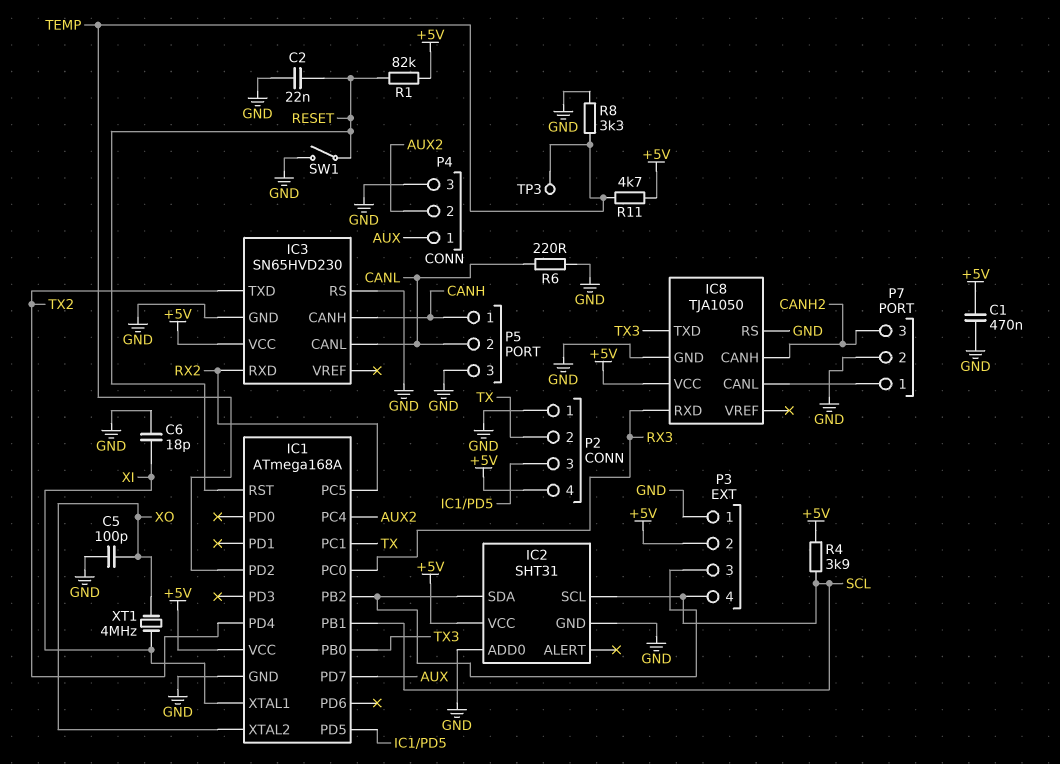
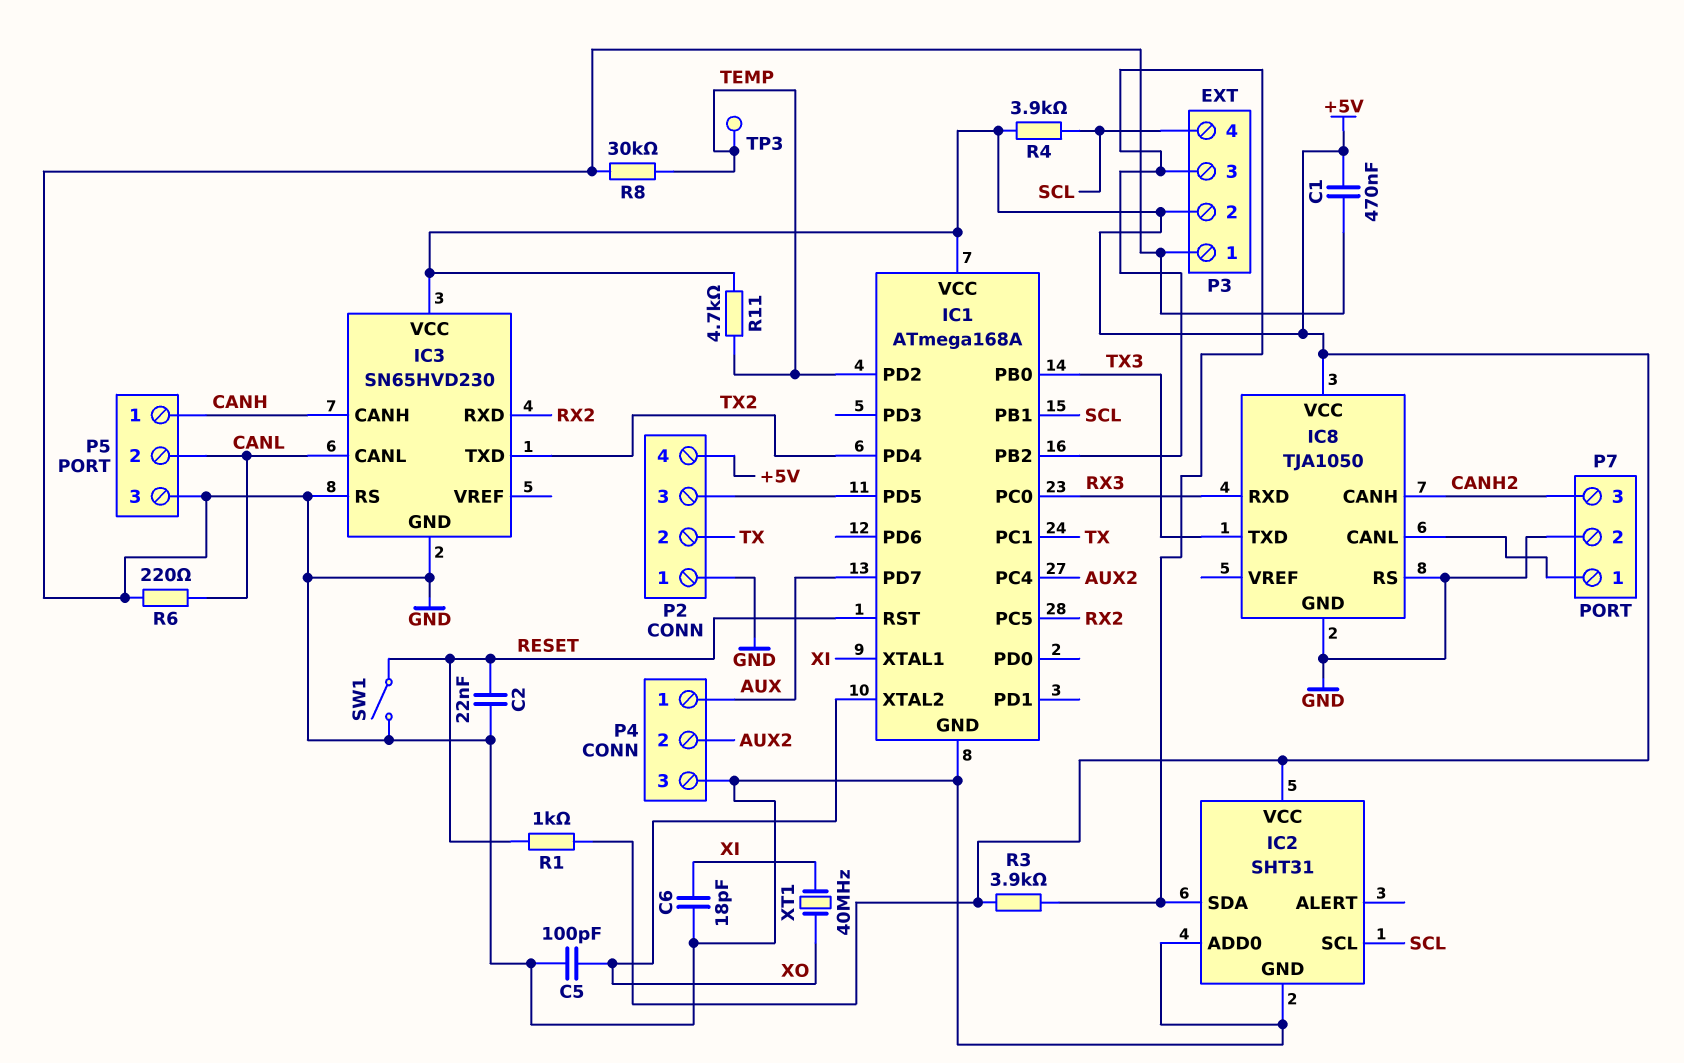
R1: 82k (+5V, RESET) -> 1k (+5V, RESET)
R3: none -> 3.9k (+5V, IC1/PB2)
R8: 3.3k (GND, TEMP) -> 30k (GND, TEMP)
XT1: 4MHz (XI, XO) -> 40MHz (XI, XO)

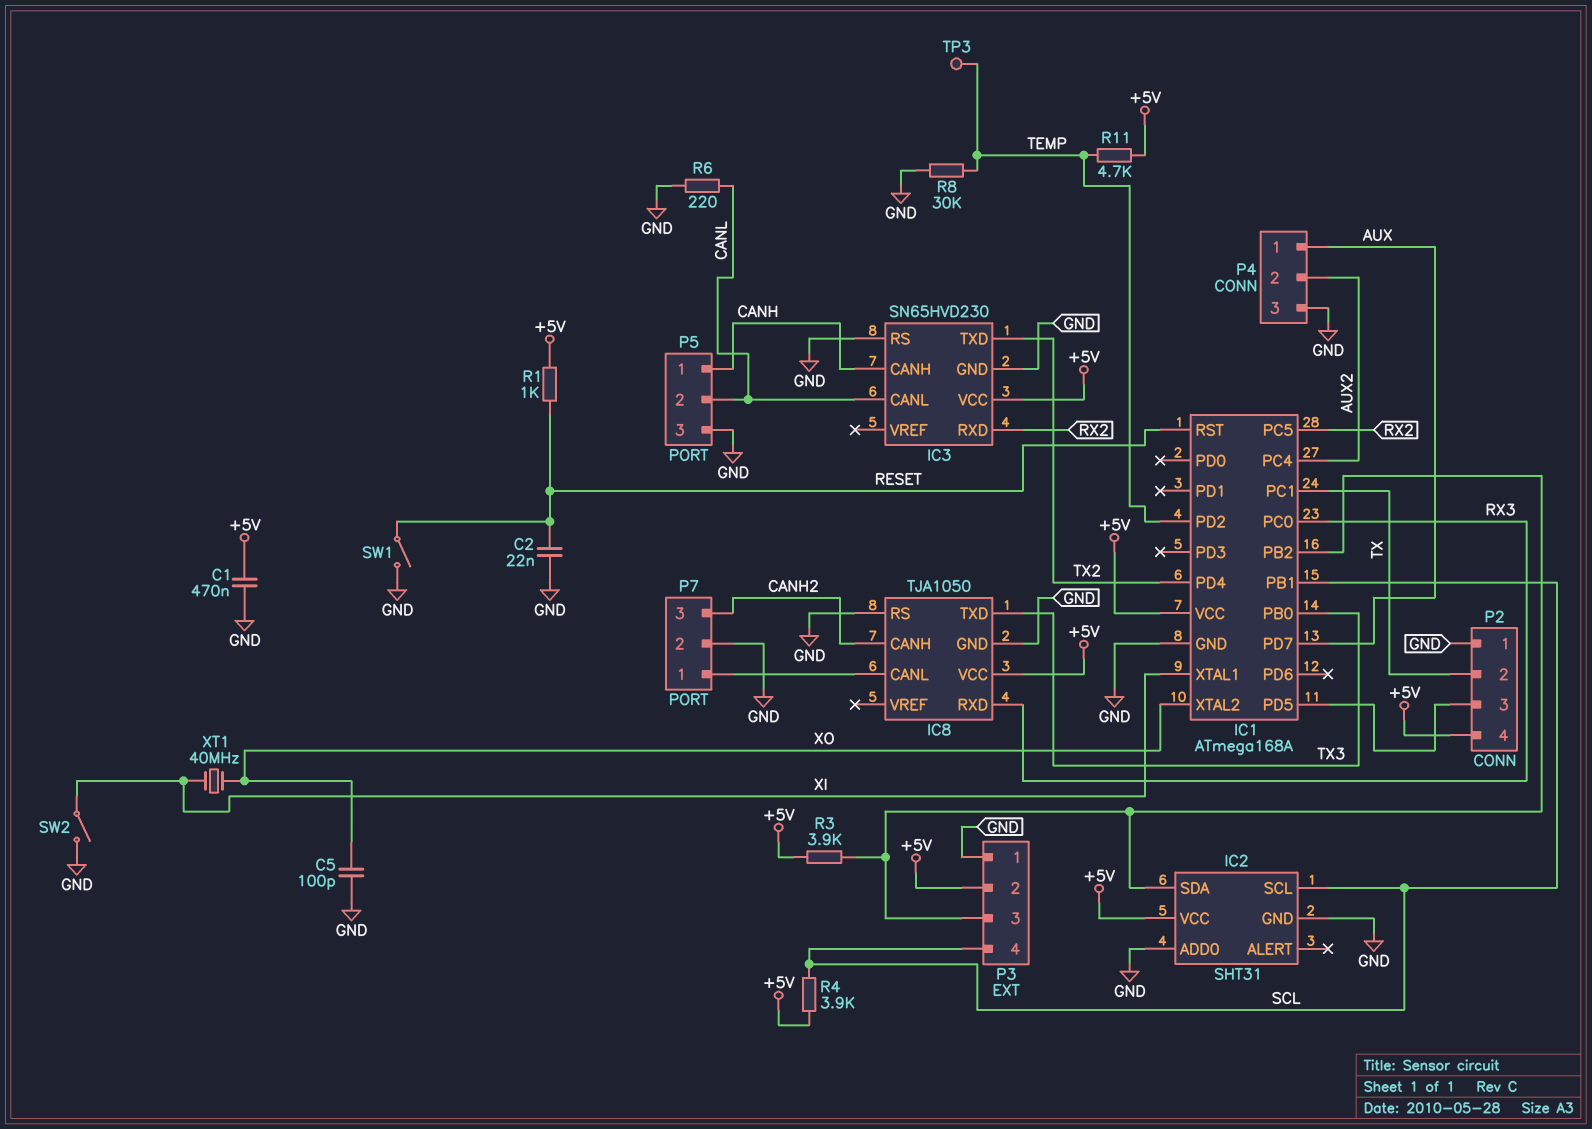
C6: 18pF (GND, XI) -> none
SW2: none -> switch (GND, XI)

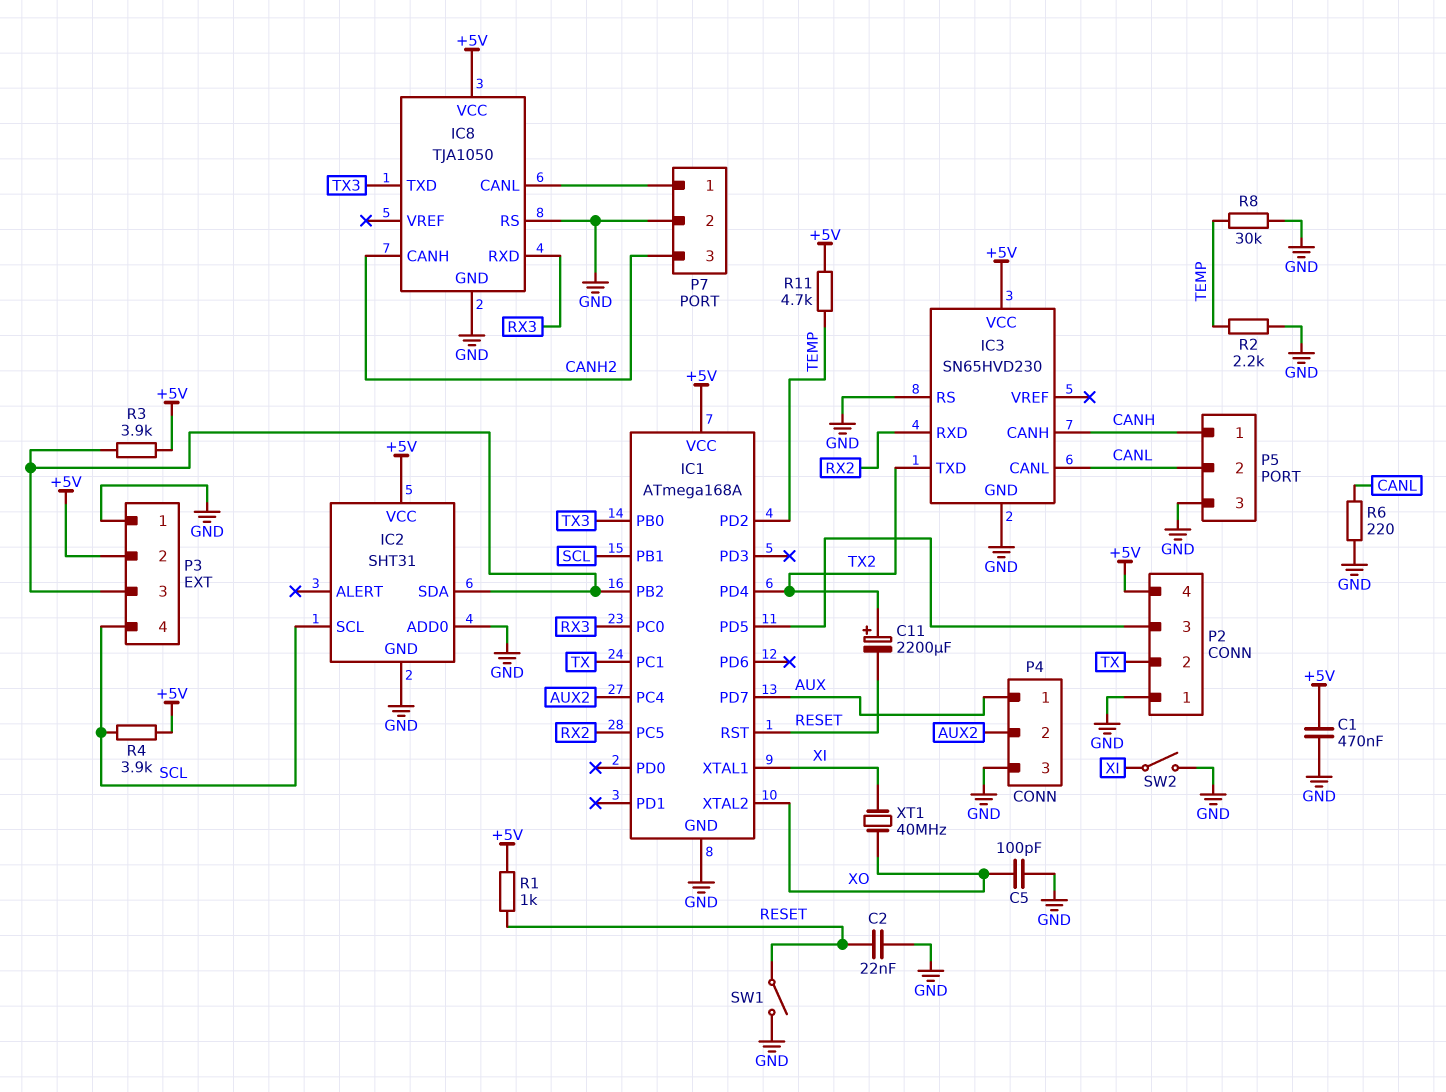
C11: none -> 2200uF (plus TX2, minus RESET)
R2: none -> 2.2k (GND, TEMP)
TP3: test point (TEMP) -> none

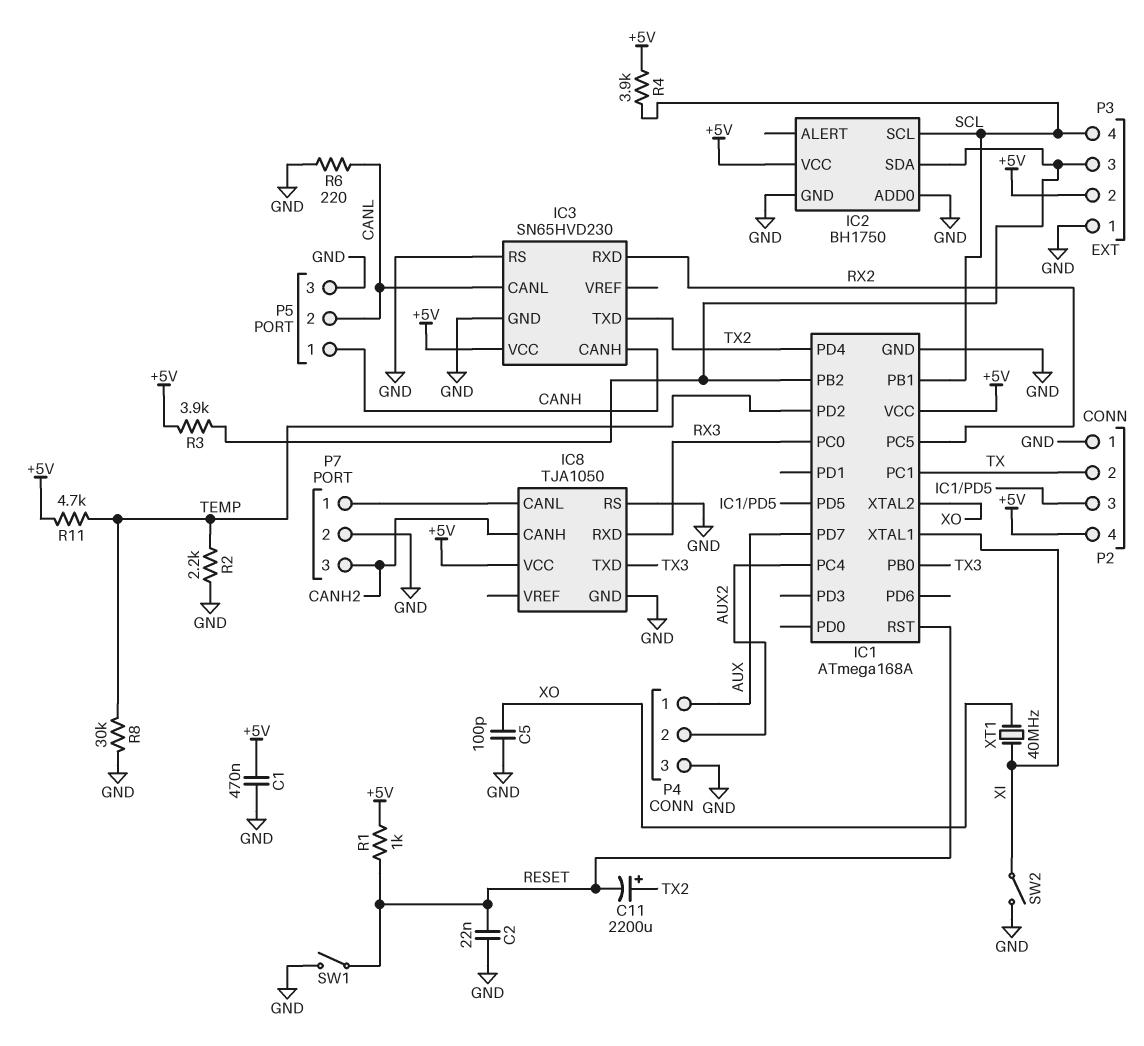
IC2: SHT31 -> BH1750

